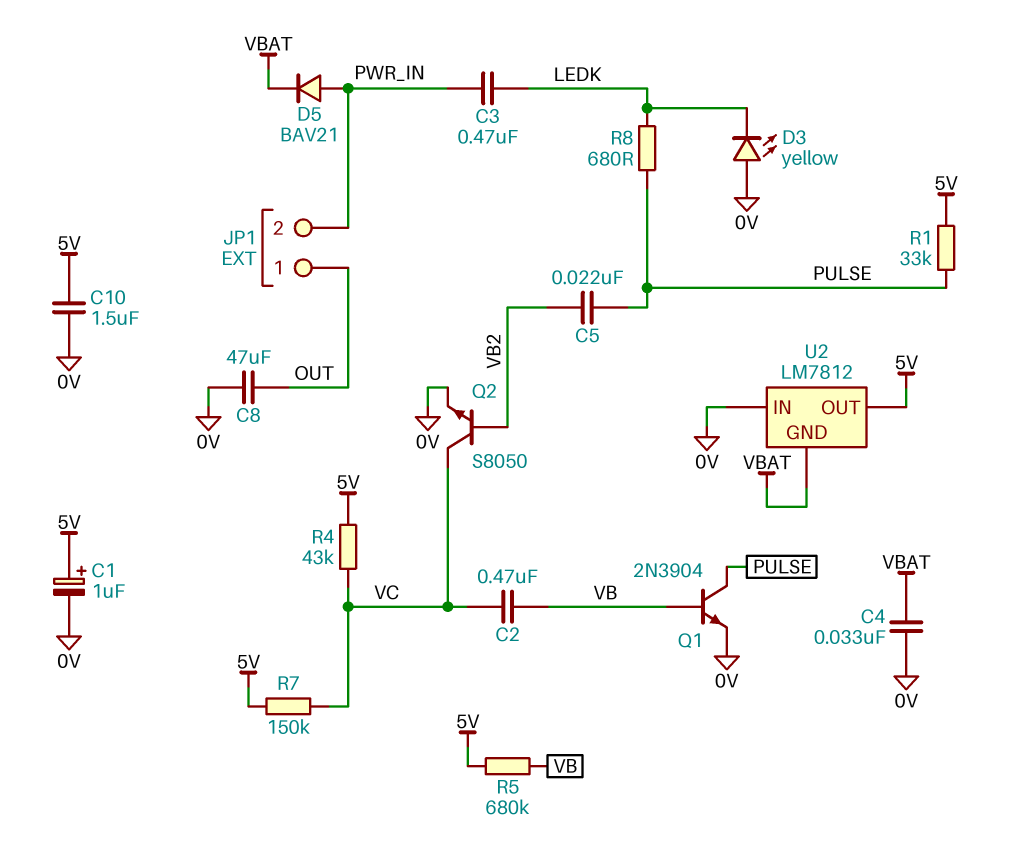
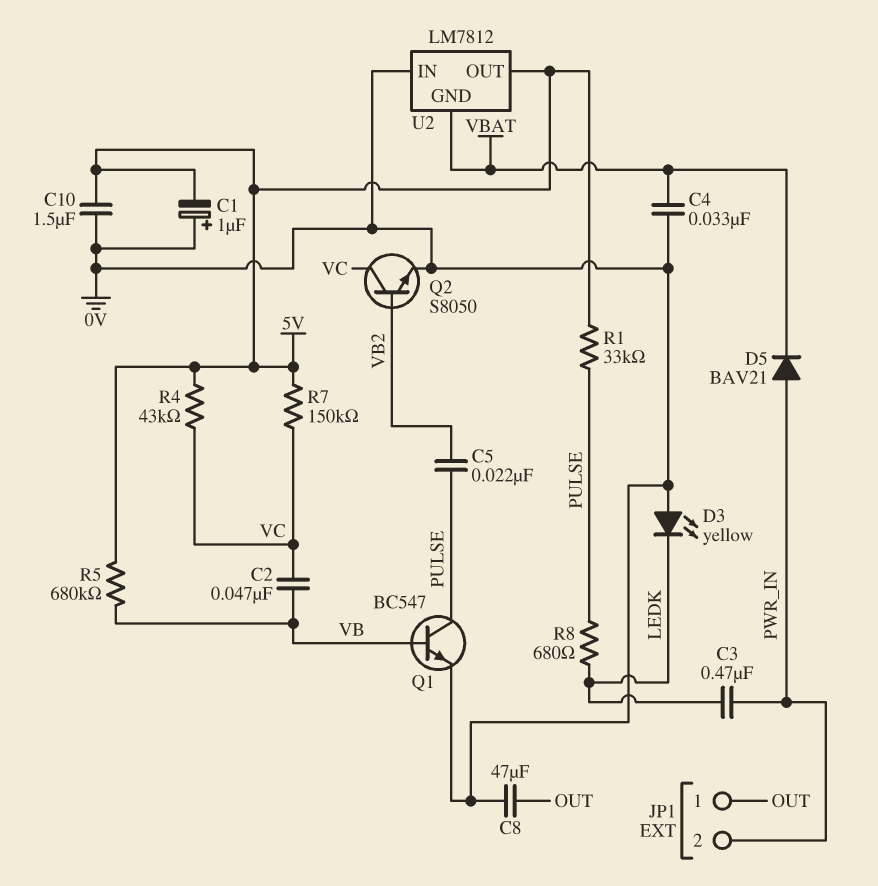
C1: 1uF (plus 5V, minus 0V) -> 1uF (plus 0V, minus 5V)
C2: 470nF (VB, VC) -> 47nF (VB, VC)
Q1: NPN 2N3904 (B VB, C PULSE, E 0V) -> NPN BC547 (B VB, C PULSE, E 0V)

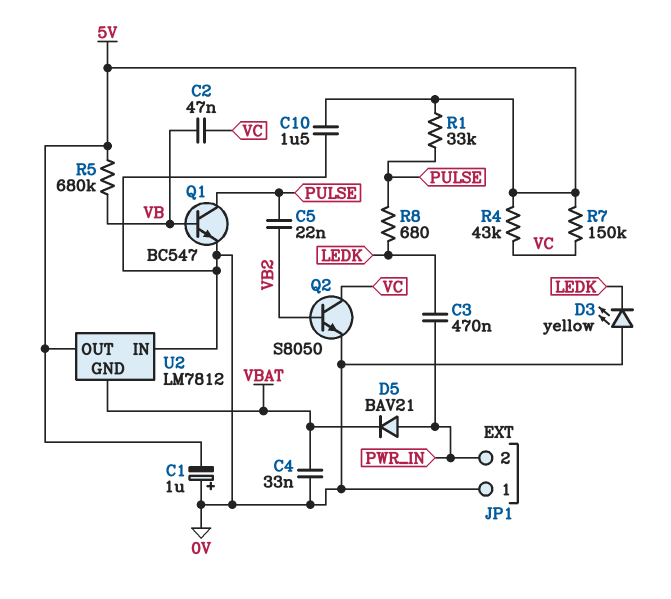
C8: 47uF (0V, OUT) -> none
JP1 pin 1: OUT -> 0V

